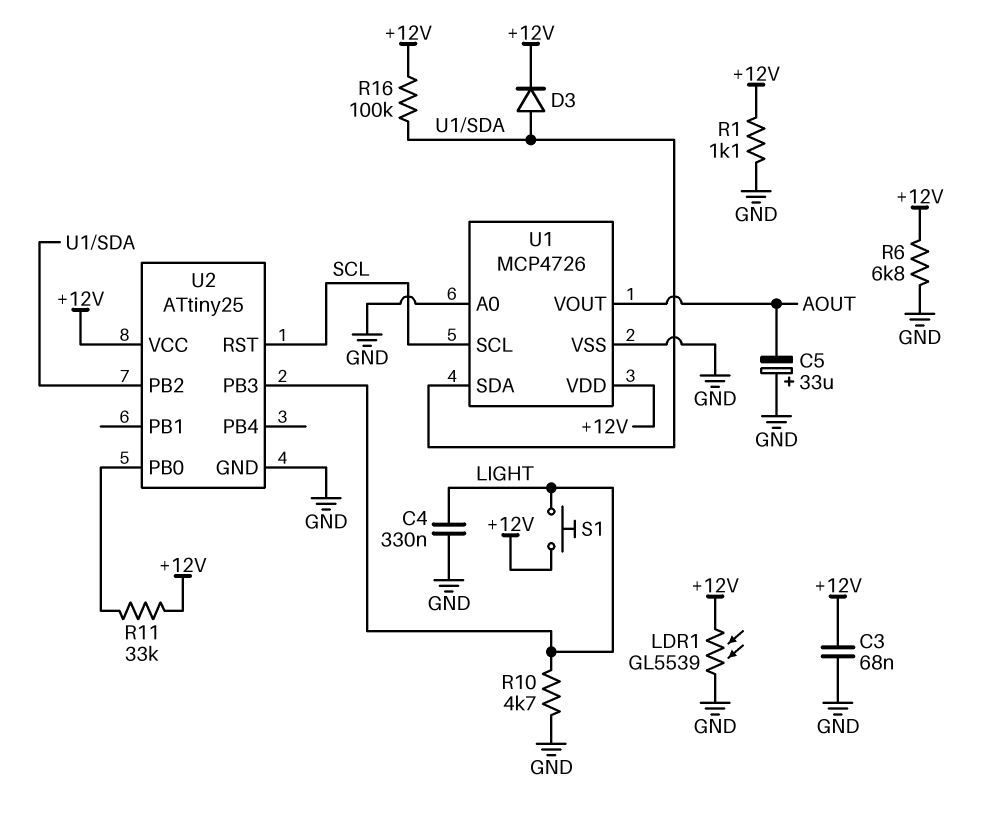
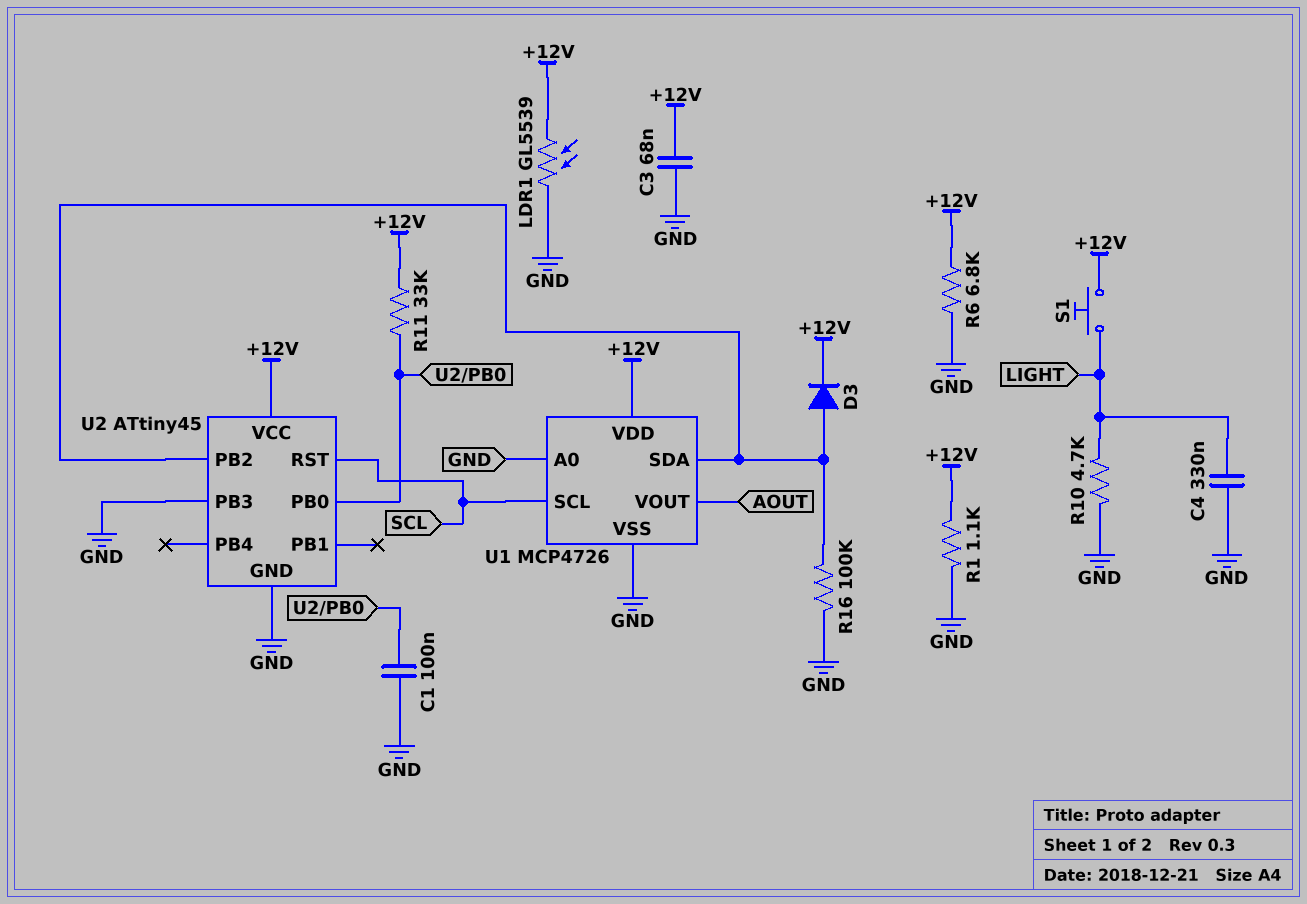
C1: none -> 100nF (GND, U2/PB0)
C5: 33uF (plus GND, minus AOUT) -> none
R16: 100k (+12V, U1/SDA) -> 100k (GND, U1/SDA)
U2: ATtiny25 -> ATtiny45
U2 pin PB3: LIGHT -> GND

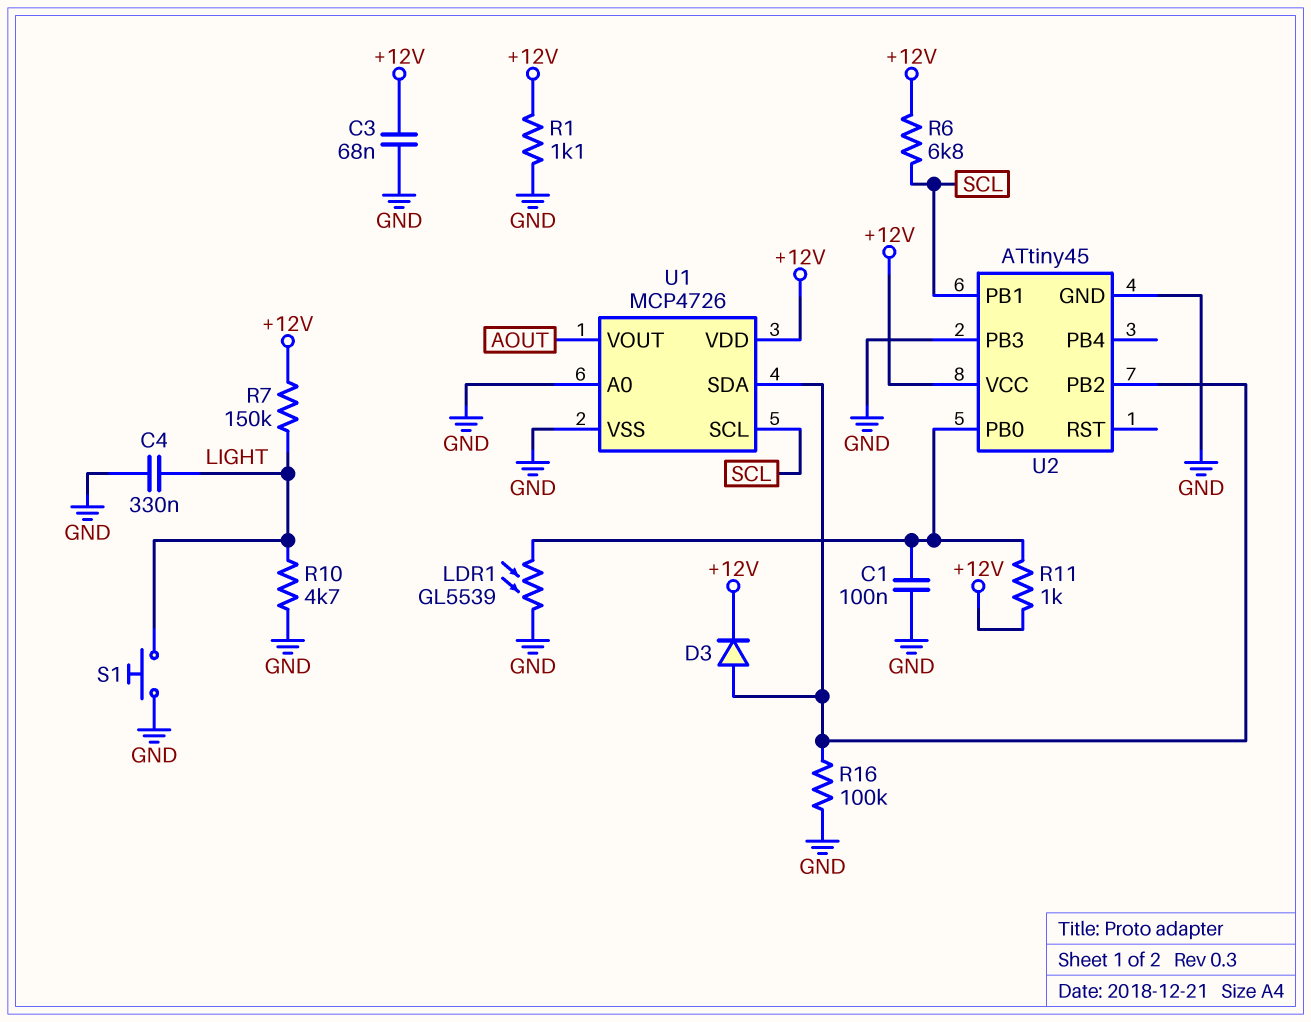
LDR1: GL5539 (+12V, GND) -> GL5539 (GND, U2/PB0)
R6: 6.8k (+12V, GND) -> 6.8k (+12V, SCL)
R7: none -> 150k (+12V, LIGHT)
R11: 33k (+12V, U2/PB0) -> 1k (+12V, U2/PB0)
S1: button (+12V, LIGHT) -> button (GND, LIGHT)
U2 pin PB1: none -> SCL
U2 pin RST: SCL -> none

